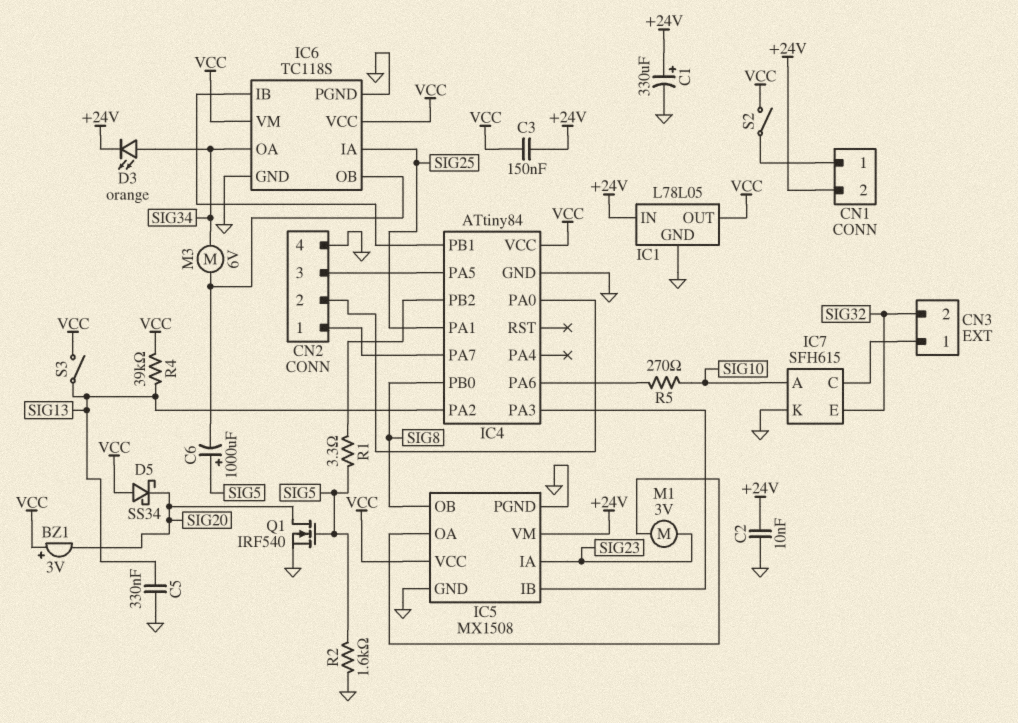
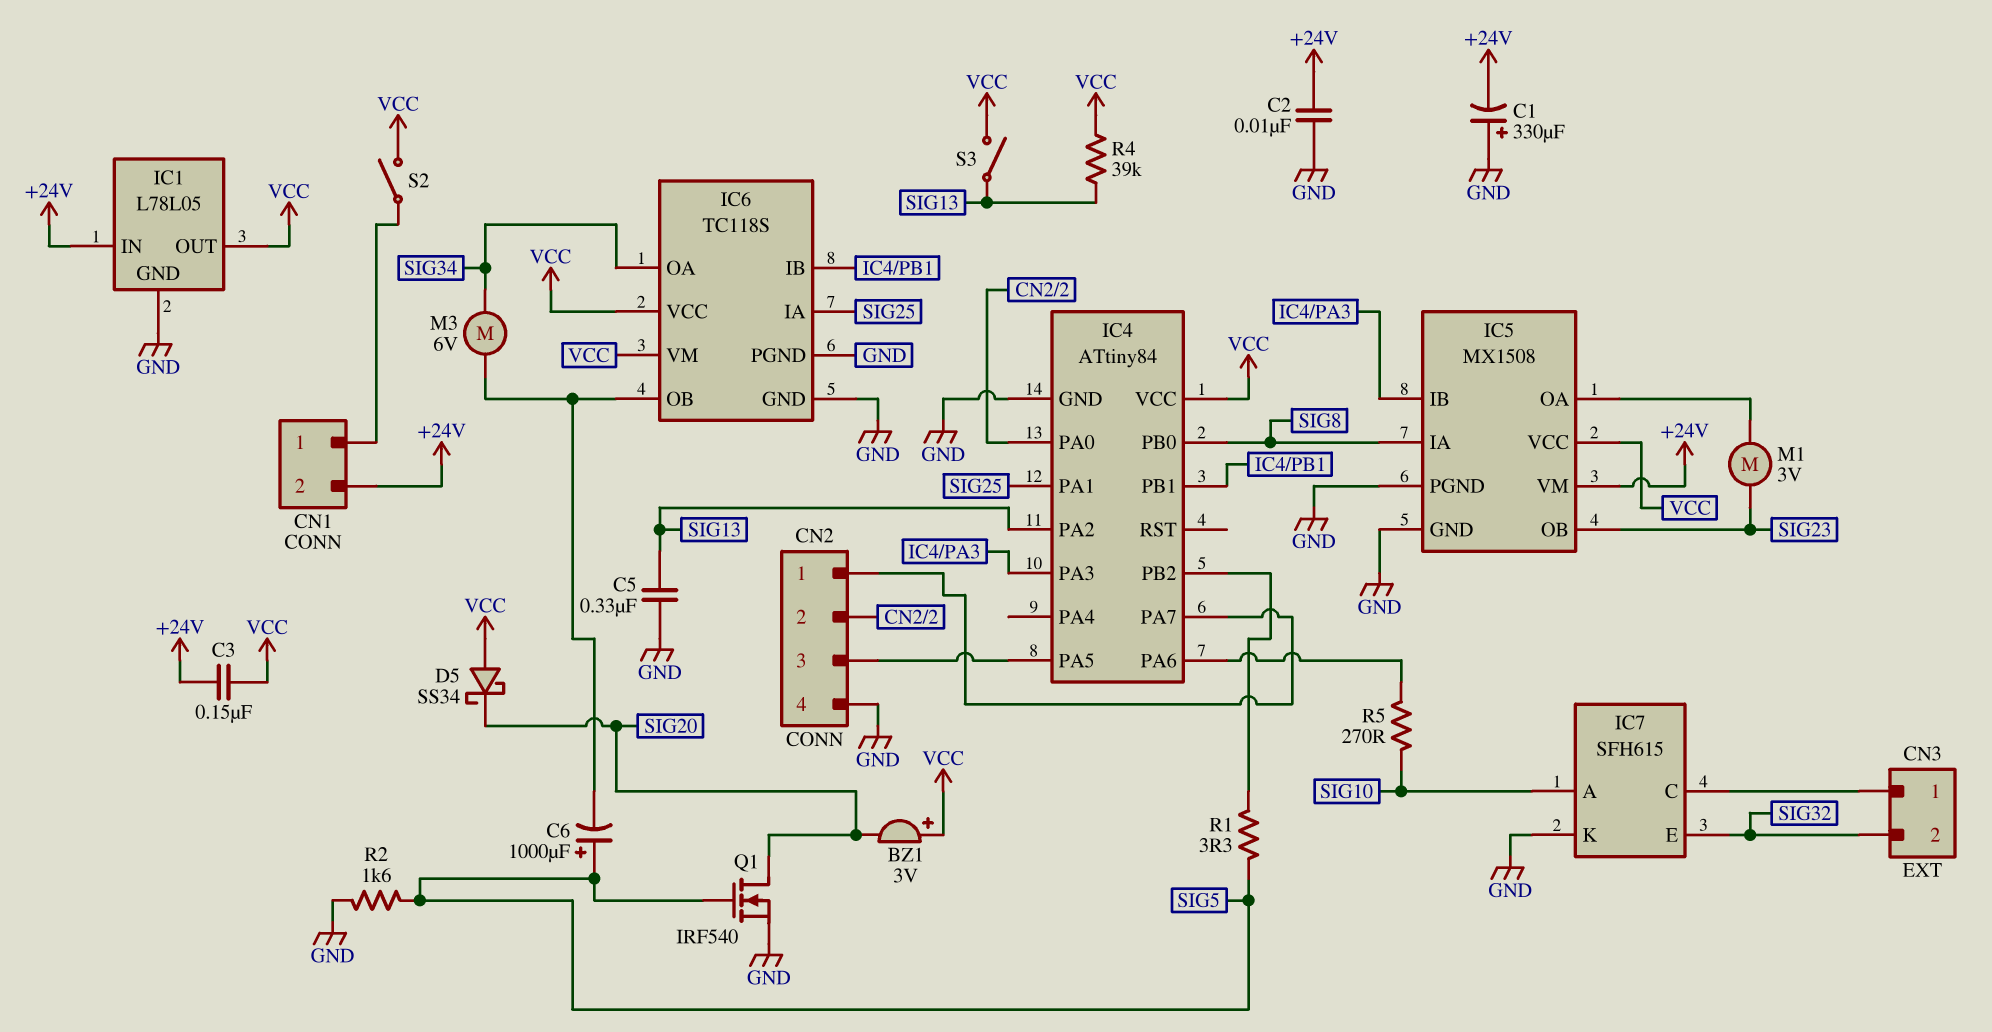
C1: 330uF (plus +24V, minus GND) -> 330uF (plus GND, minus +24V)
D3: LED orange (A SIG34, K +24V) -> none
IC5 pin IA: SIG23 -> SIG8
IC5 pin OB: SIG8 -> SIG23

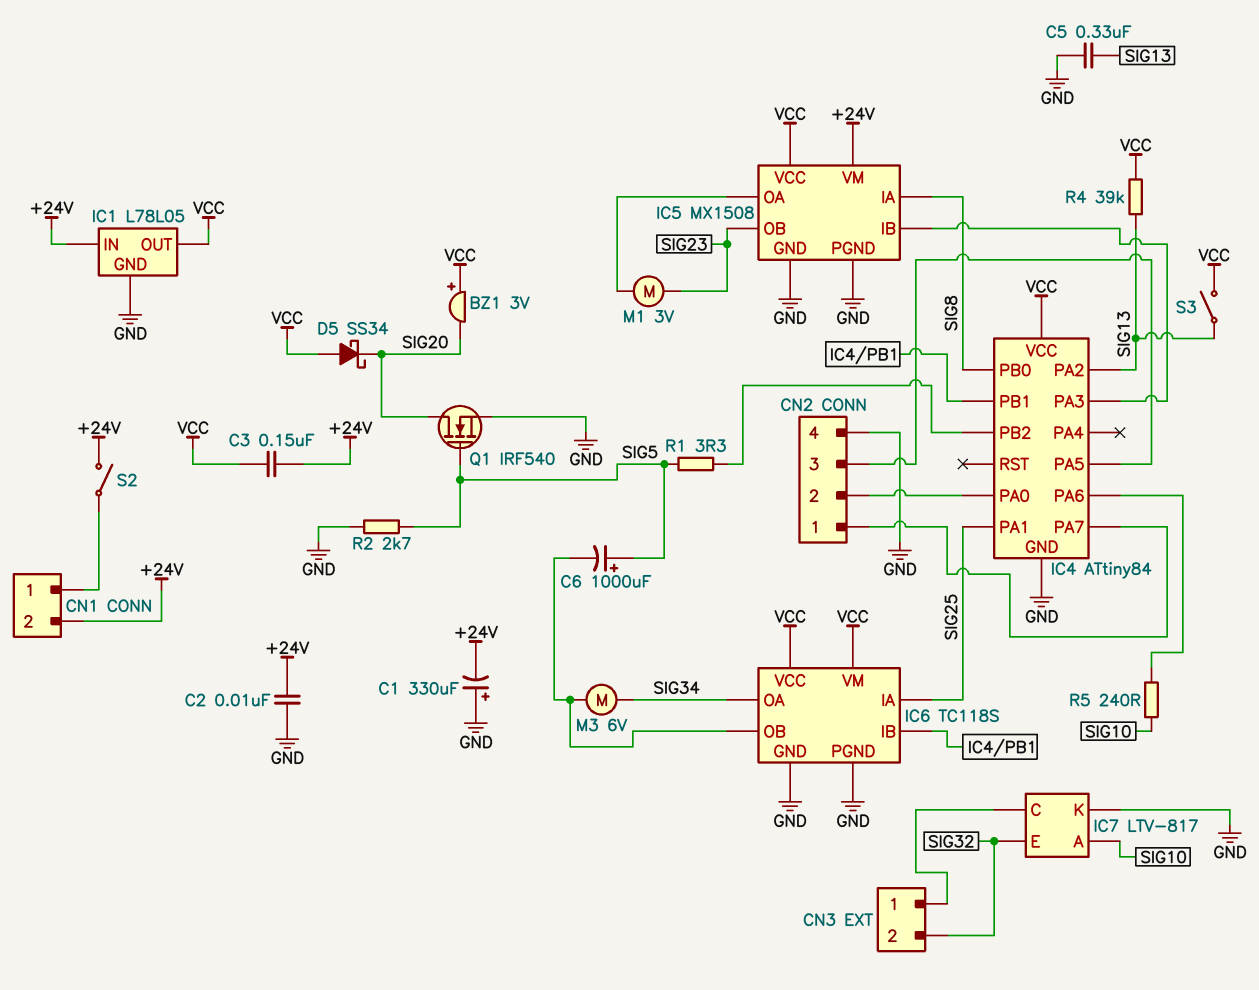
IC7: SFH615 -> LTV-817
R2: 1.6k (GND, SIG5) -> 2.7k (GND, SIG5)
R5: 270 (IC4/PA6, SIG10) -> 240 (IC4/PA6, SIG10)
S2: switch (CN1/1, VCC) -> switch (+24V, CN1/1)

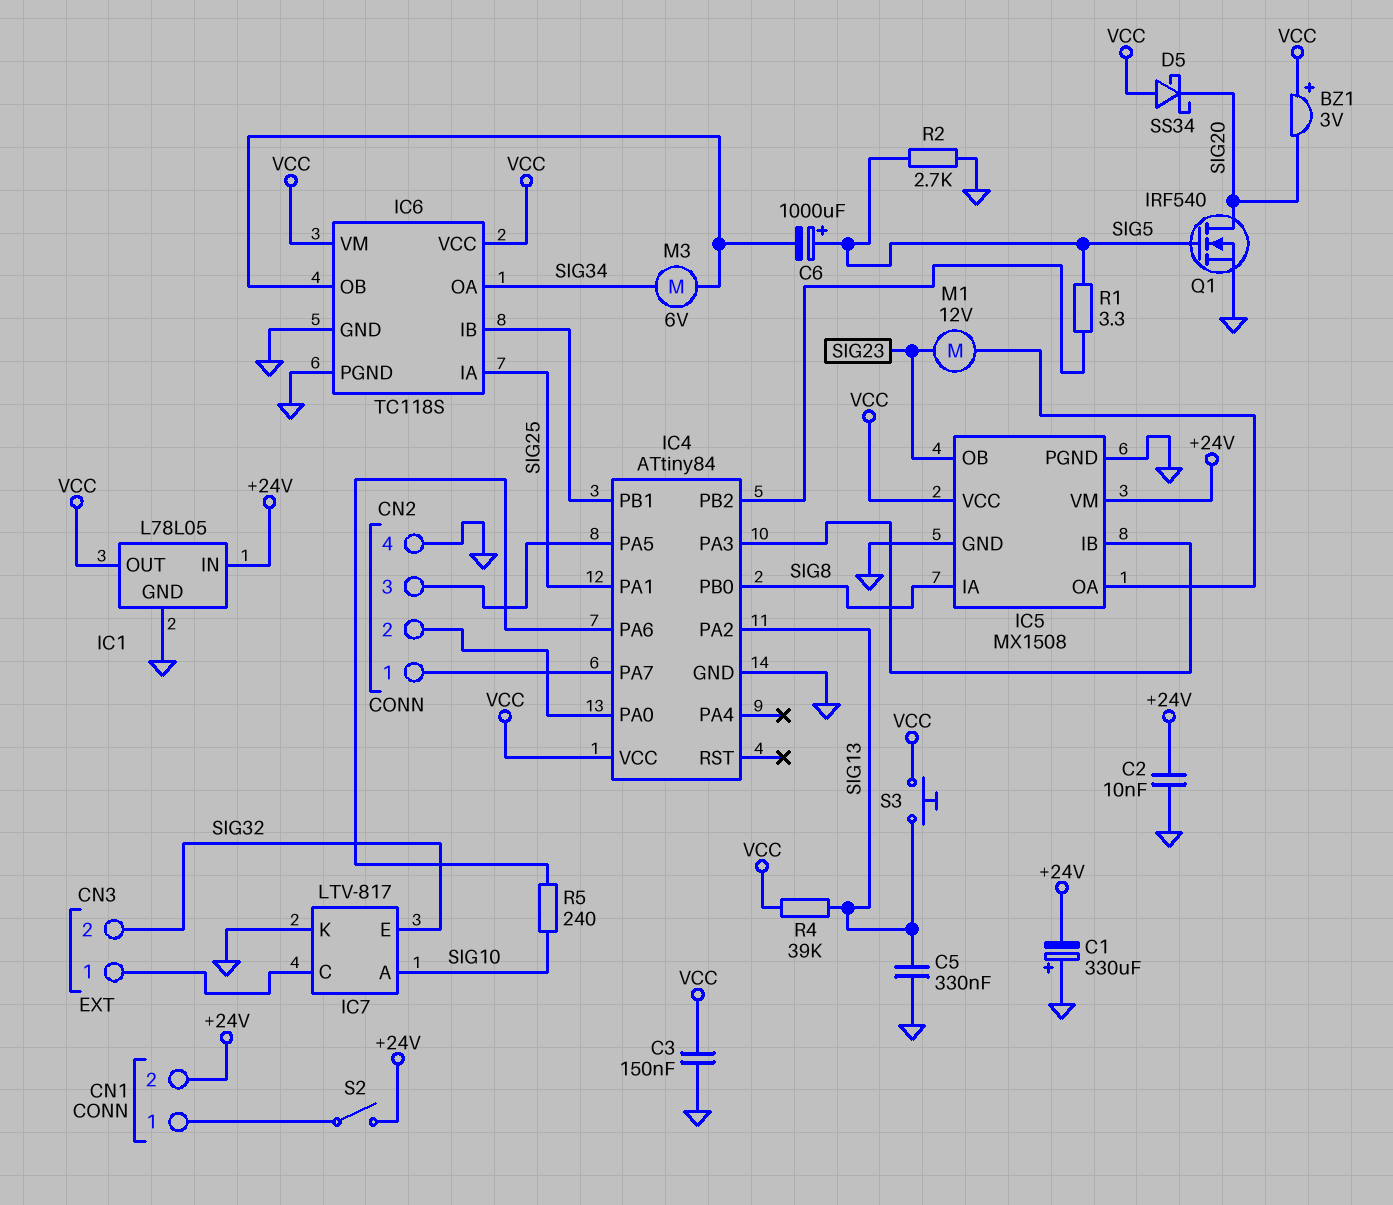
C3: 150nF (+24V, VCC) -> 150nF (GND, VCC)
M1: motor 3V (IC5/OA, SIG23) -> motor 12V (IC5/OA, SIG23)
S3: switch (SIG13, VCC) -> button (SIG13, VCC)

